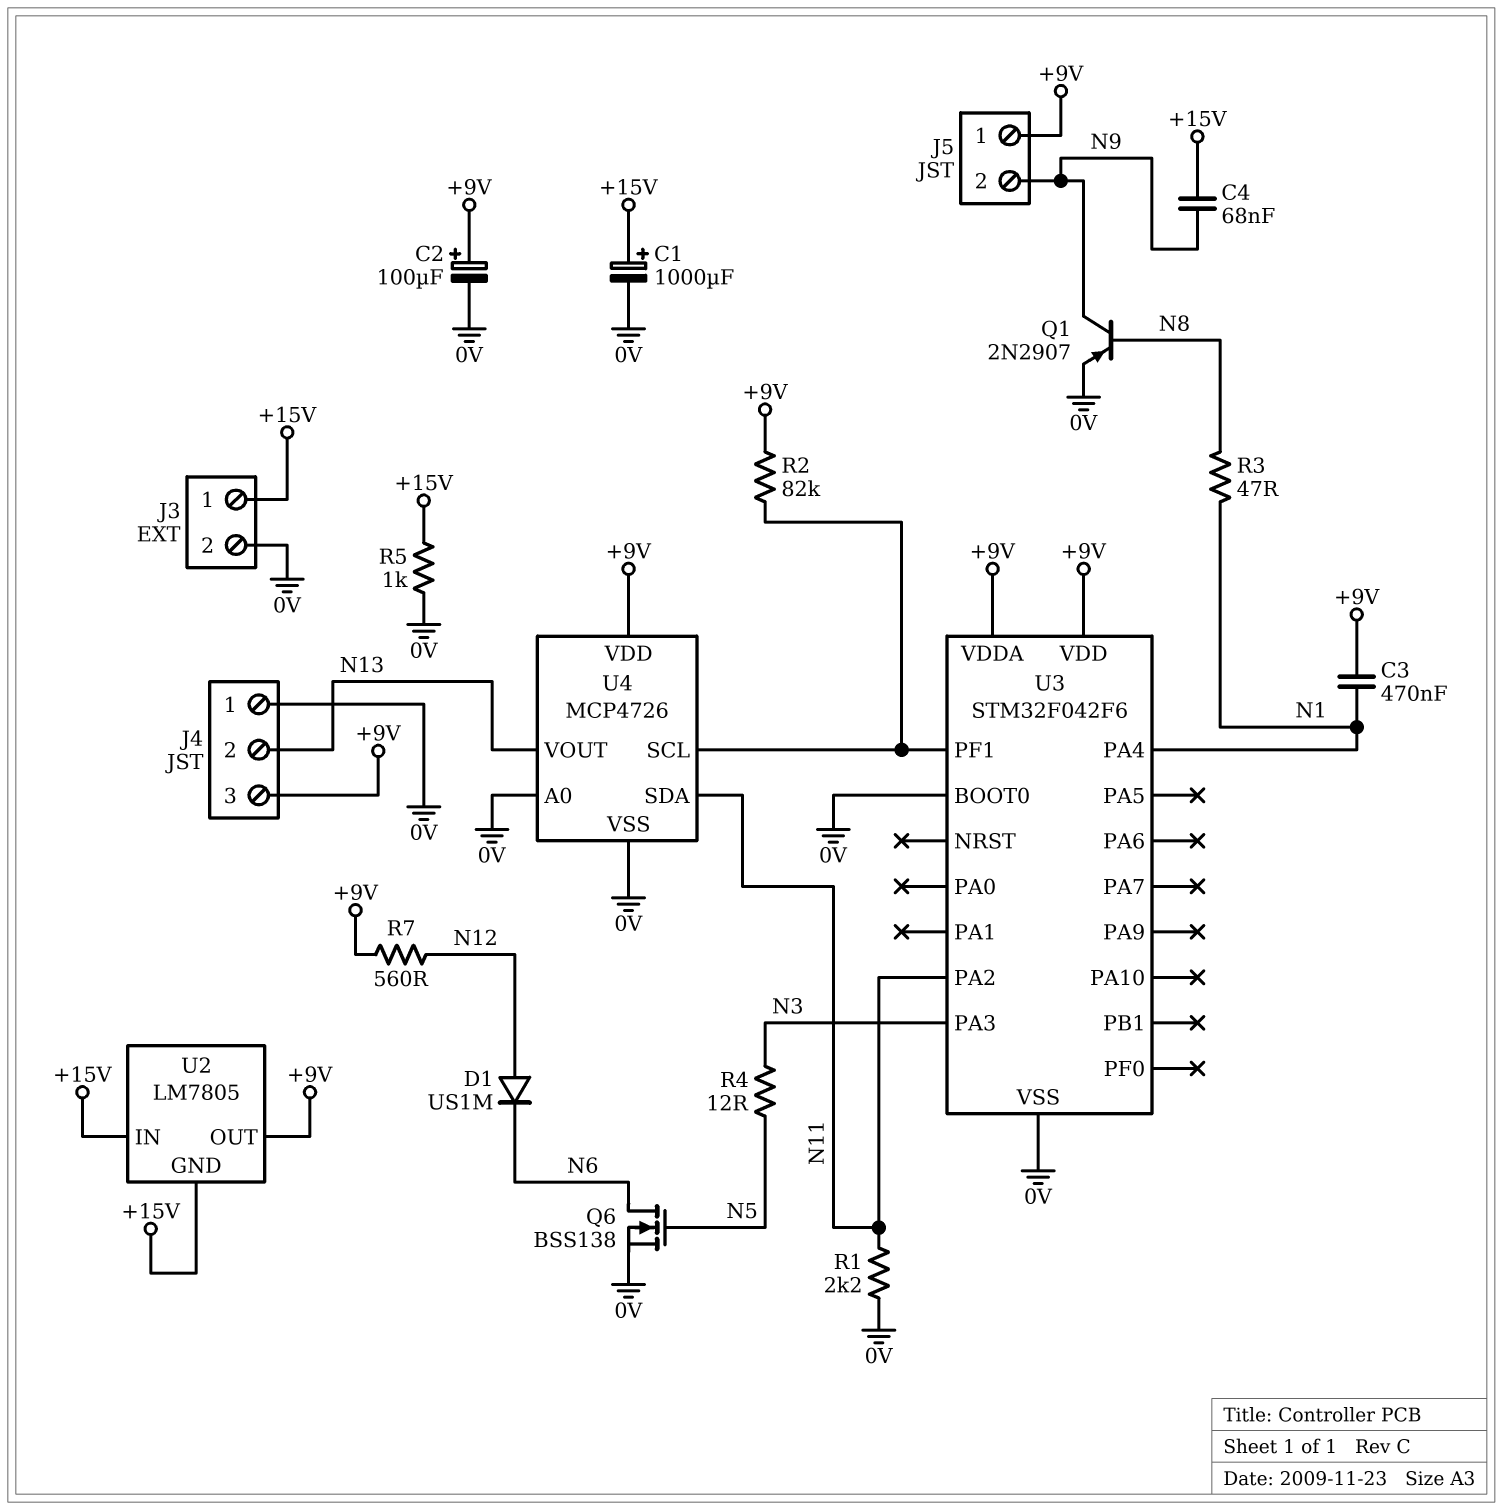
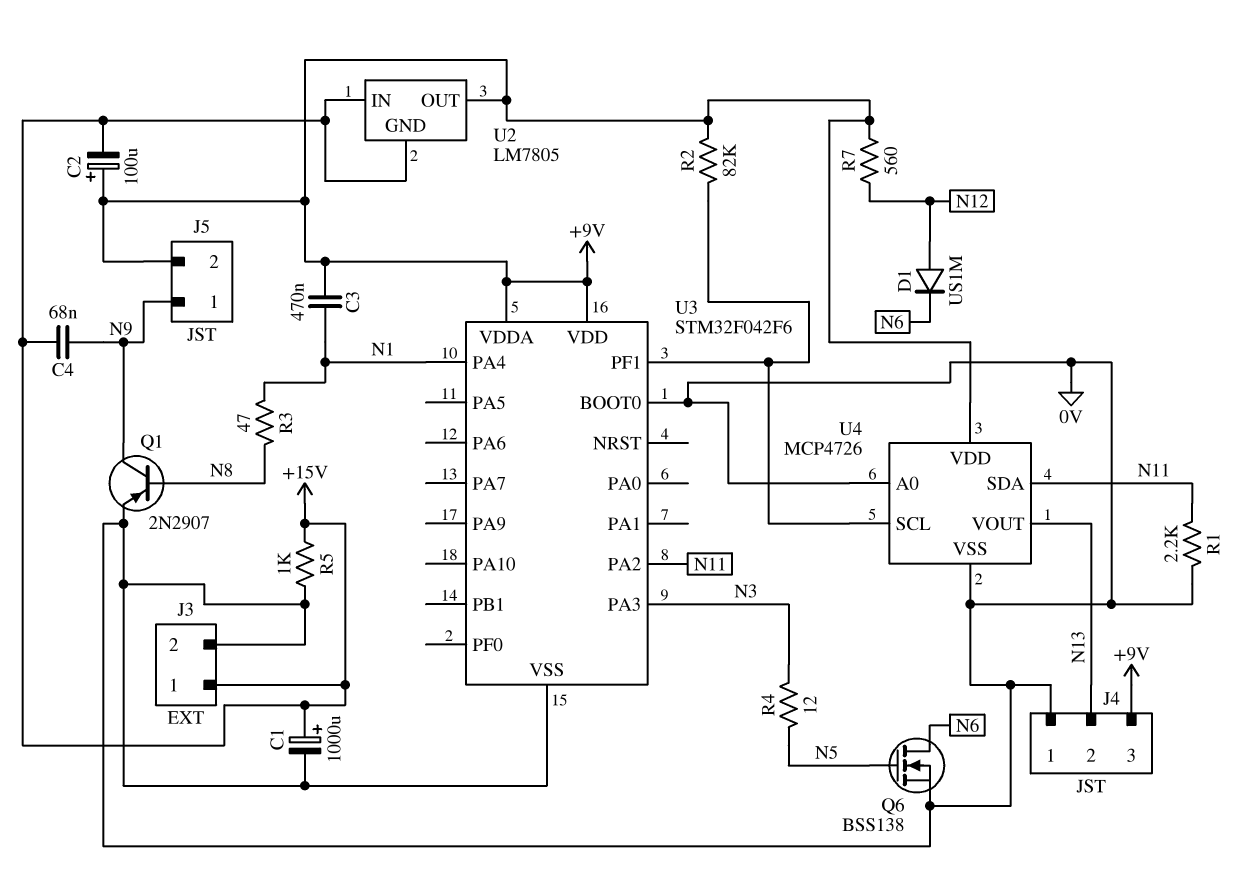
C2: 100uF (plus +9V, minus 0V) -> 100uF (plus +9V, minus +15V)
J5 pin 1: +9V -> N9
J5 pin 2: N9 -> +9V

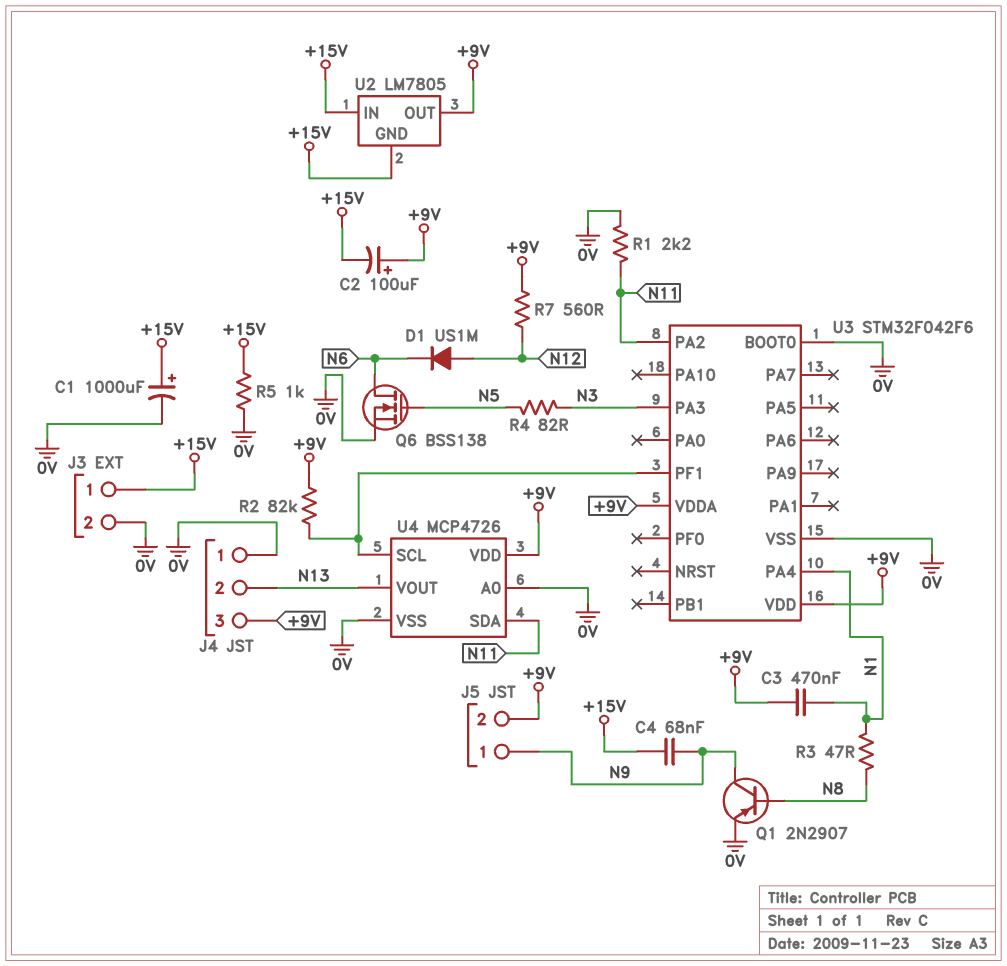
R4: 12 (N3, N5) -> 82 (N3, N5)

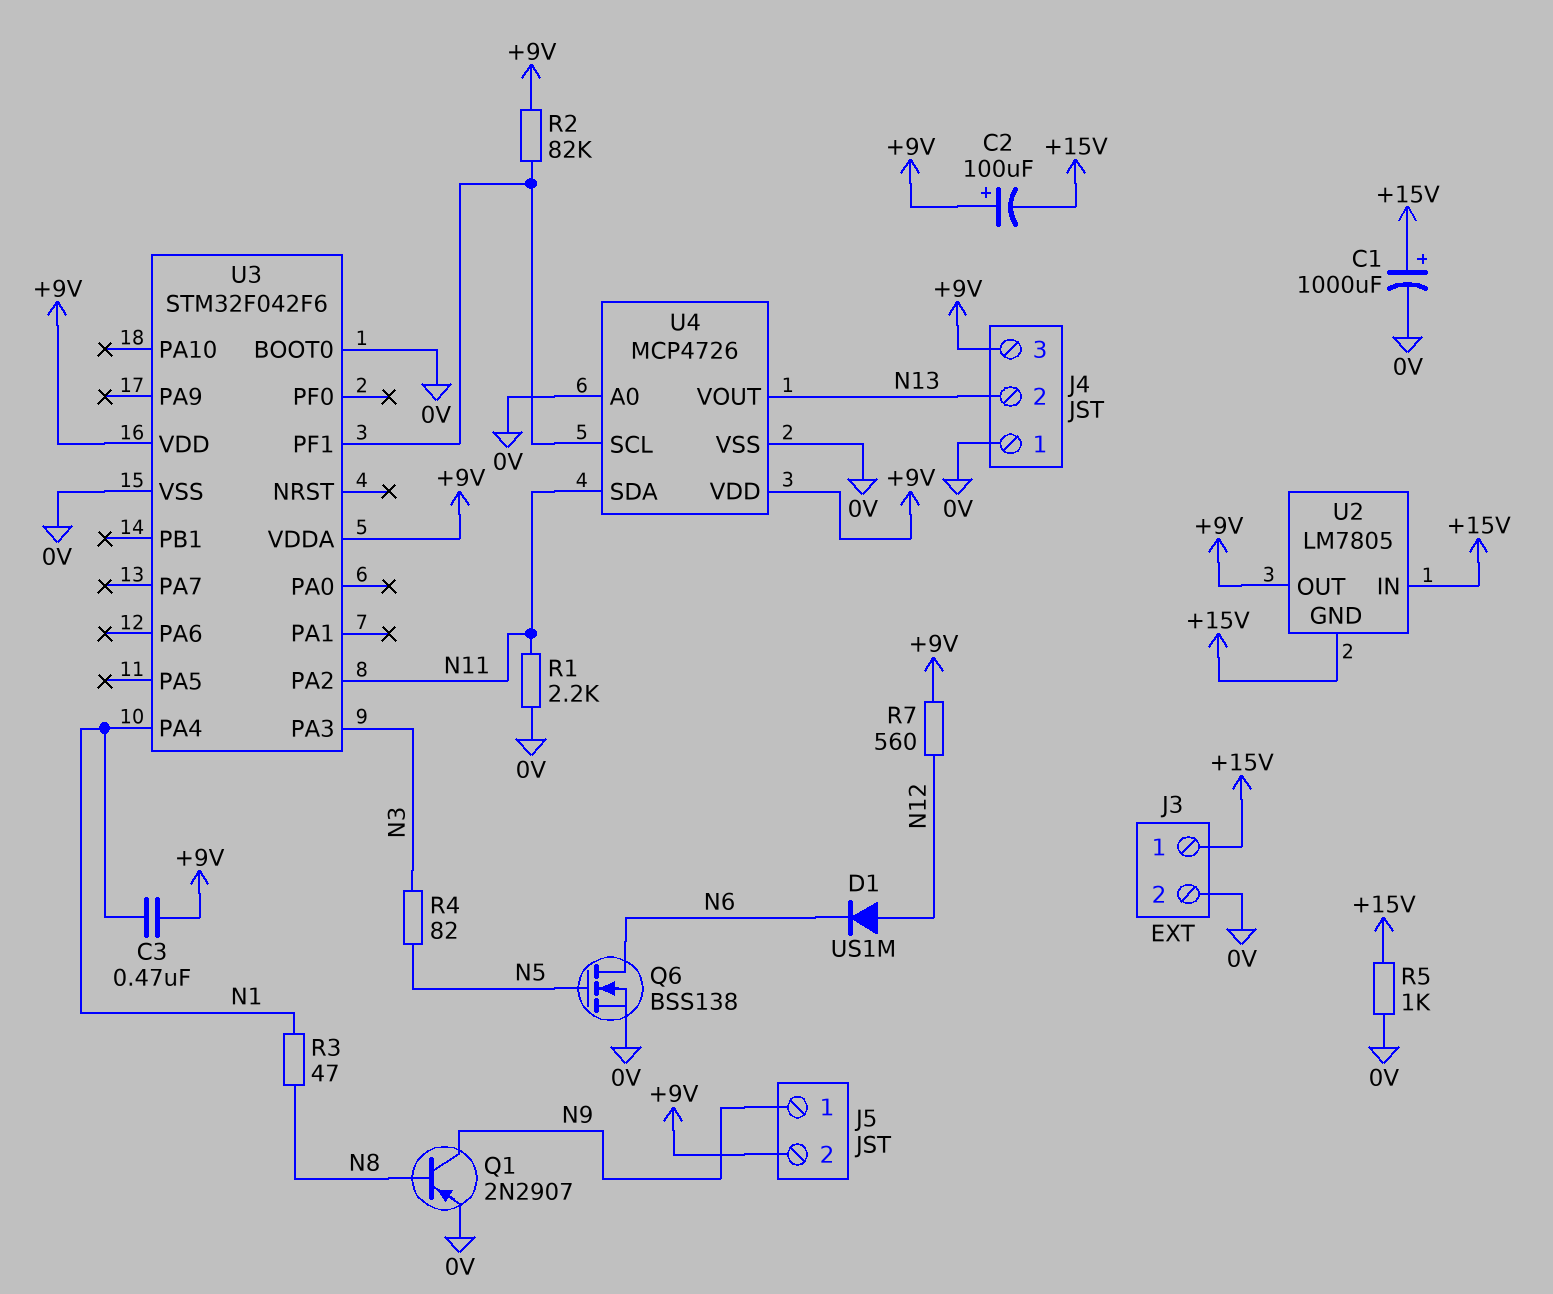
C4: 68nF (+15V, N9) -> none

